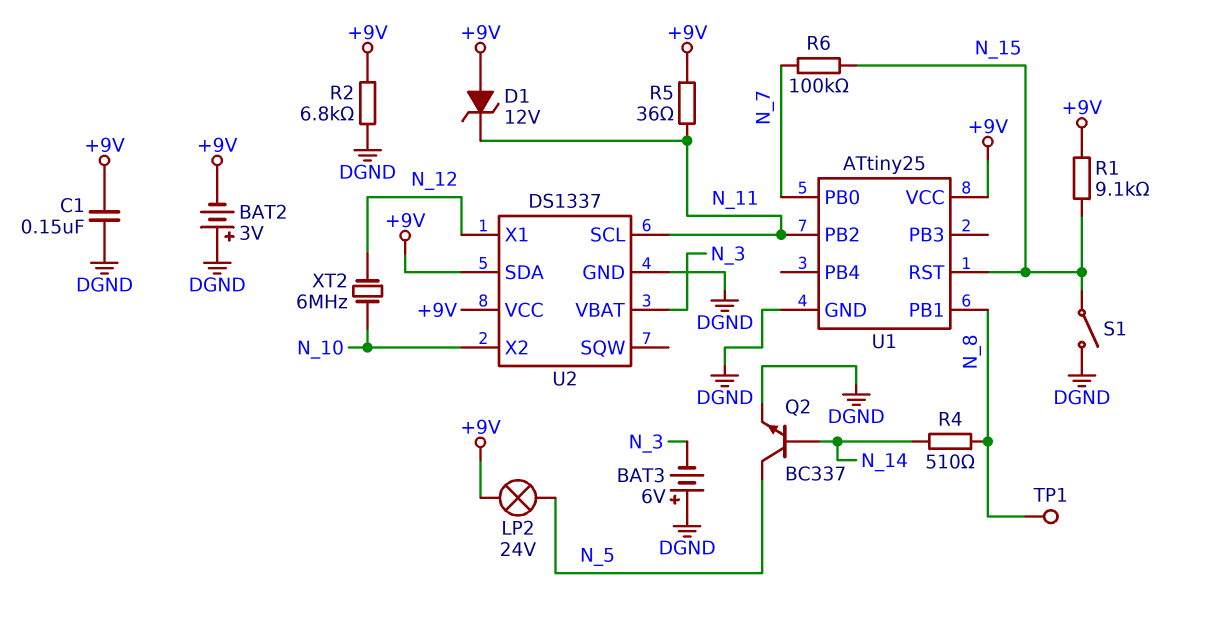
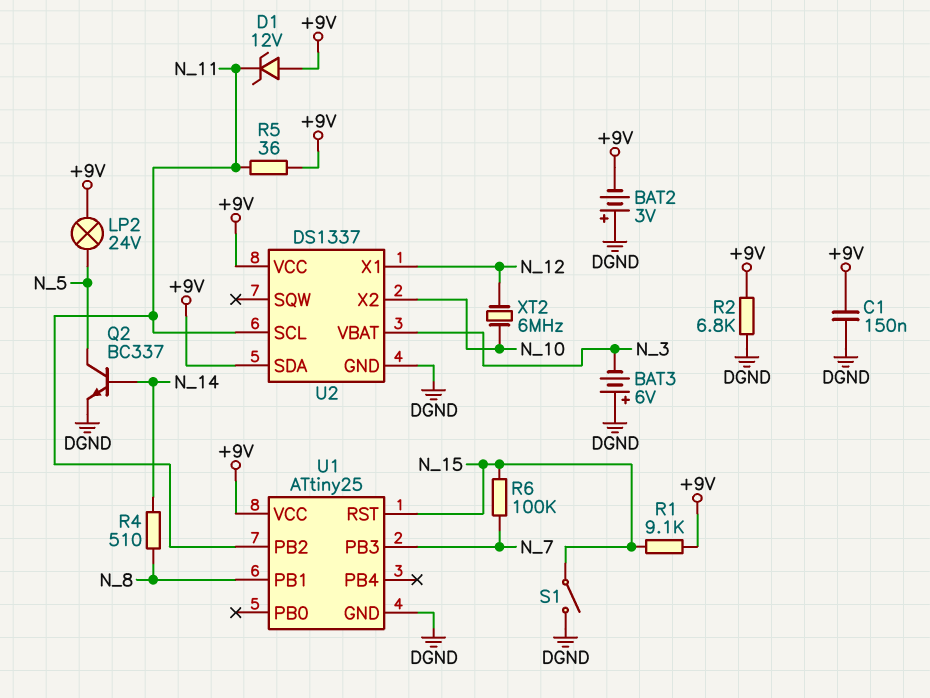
TP1: test point (N_8) -> none
U1 pin PB0: N_7 -> none
U1 pin PB3: none -> N_7

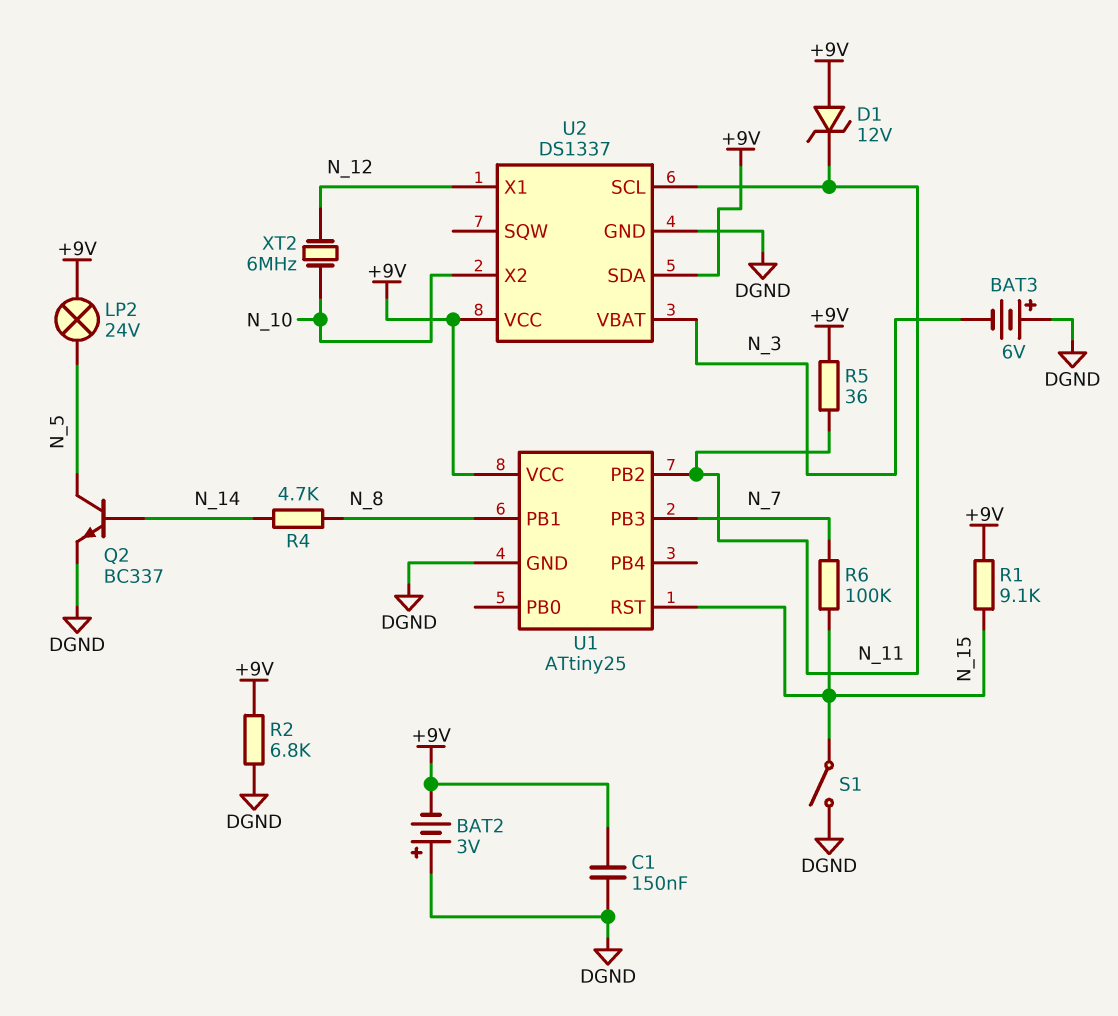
R4: 510 (N_8, N_14) -> 4.7k (N_8, N_14)

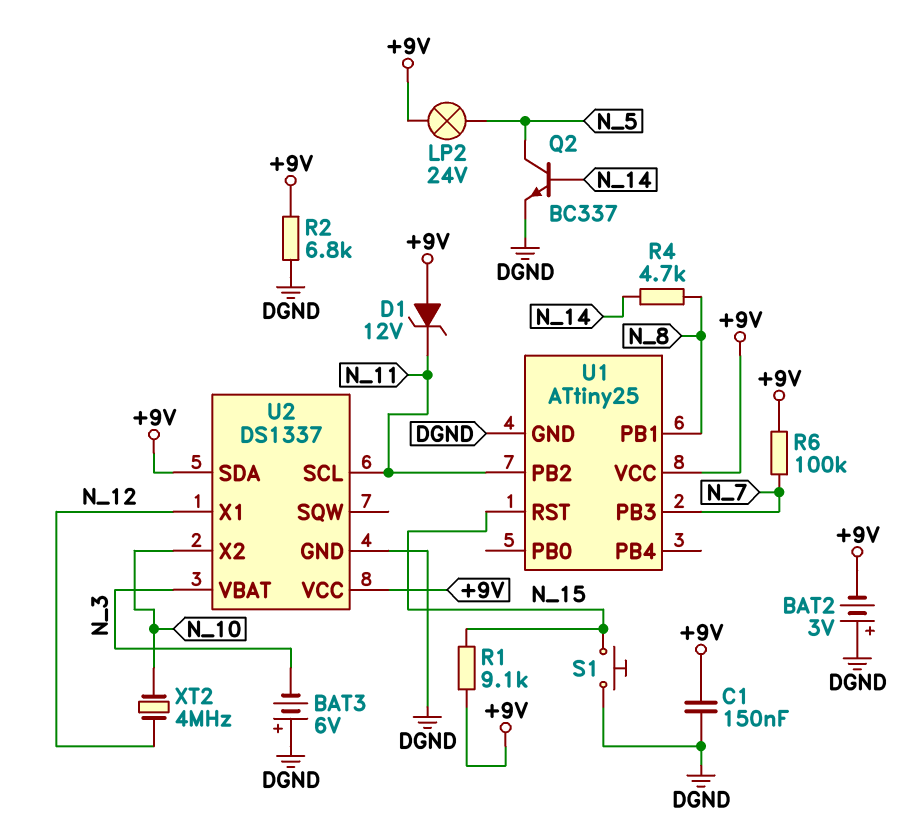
R5: 36 (+9V, N_11) -> none
R6: 100k (N_7, N_15) -> 100k (+9V, N_7)
S1: switch (DGND, N_15) -> button (DGND, N_15)
XT2: 6MHz (N_10, N_12) -> 4MHz (N_10, N_12)

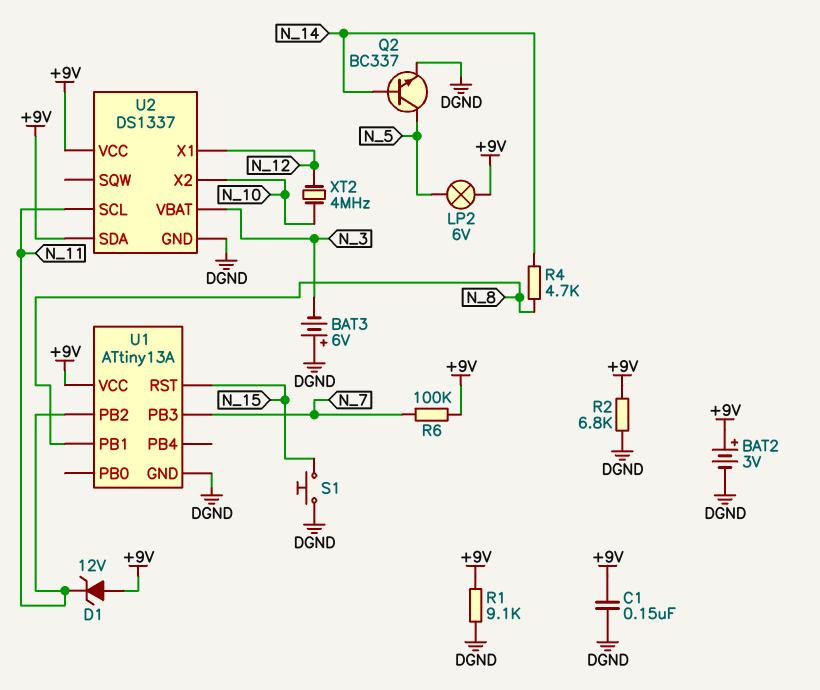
BAT2: 3V (plus DGND, minus +9V) -> 3V (plus +9V, minus DGND)
LP2: lamp 24V (+9V, N_5) -> lamp 6V (+9V, N_5)
R1: 9.1k (+9V, N_15) -> 9.1k (+9V, DGND)
U1: ATtiny25 -> ATtiny13A

